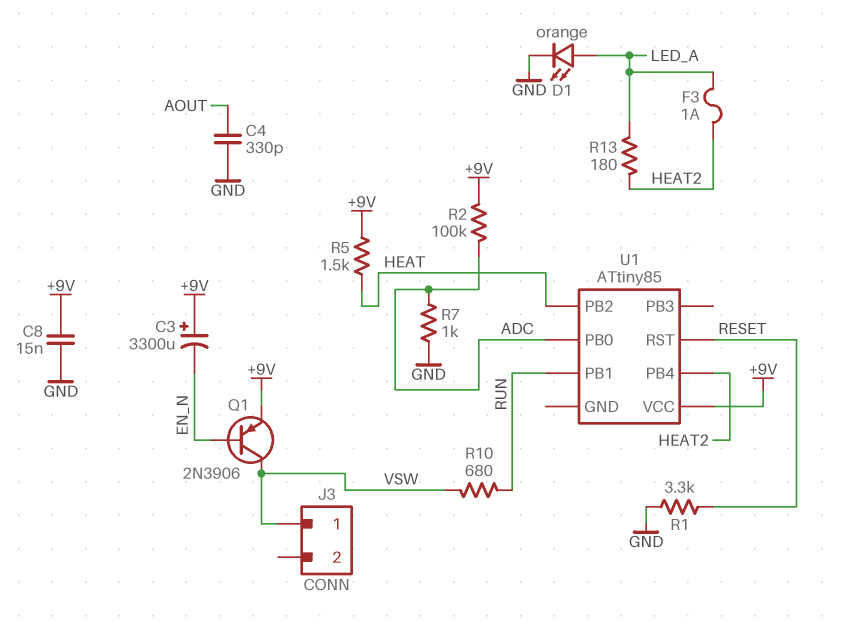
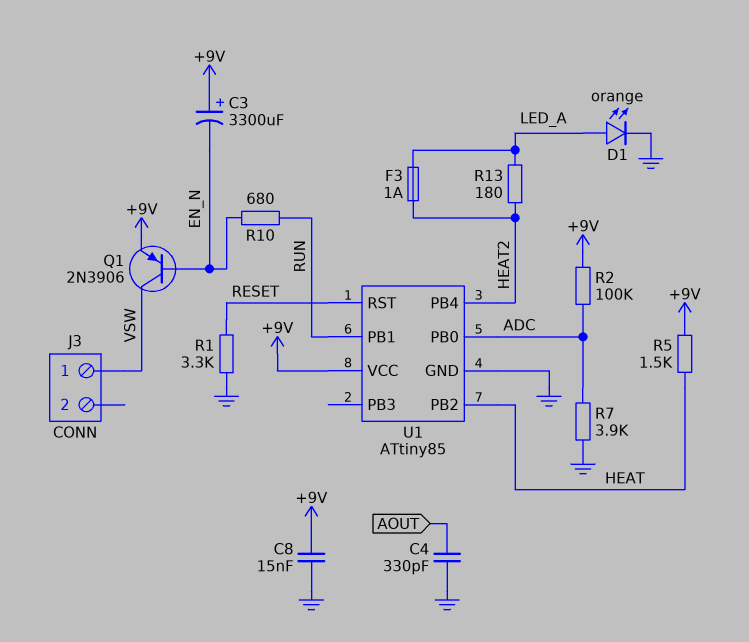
R7: 1k (ADC, GND) -> 3.9k (ADC, GND)
R10: 680 (RUN, VSW) -> 680 (EN_N, RUN)
U1 pin GND: none -> GND

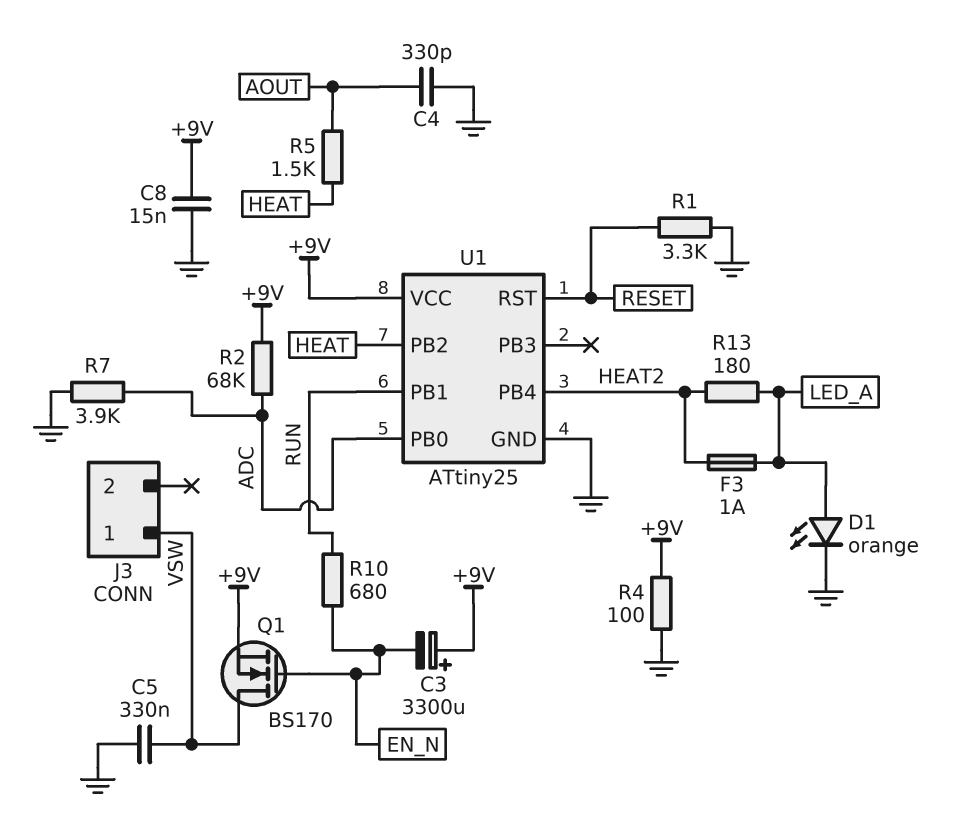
C5: none -> 330nF (GND, VSW)
Q1: PNP 2N3906 (B EN_N, C VSW, E +9V) -> NMOS BS170 (G EN_N, D VSW, S +9V)
R2: 100k (+9V, ADC) -> 68k (+9V, ADC)
R4: none -> 100 (+9V, GND)
R5: 1.5k (+9V, HEAT) -> 1.5k (AOUT, HEAT)
U1: ATtiny85 -> ATtiny25

